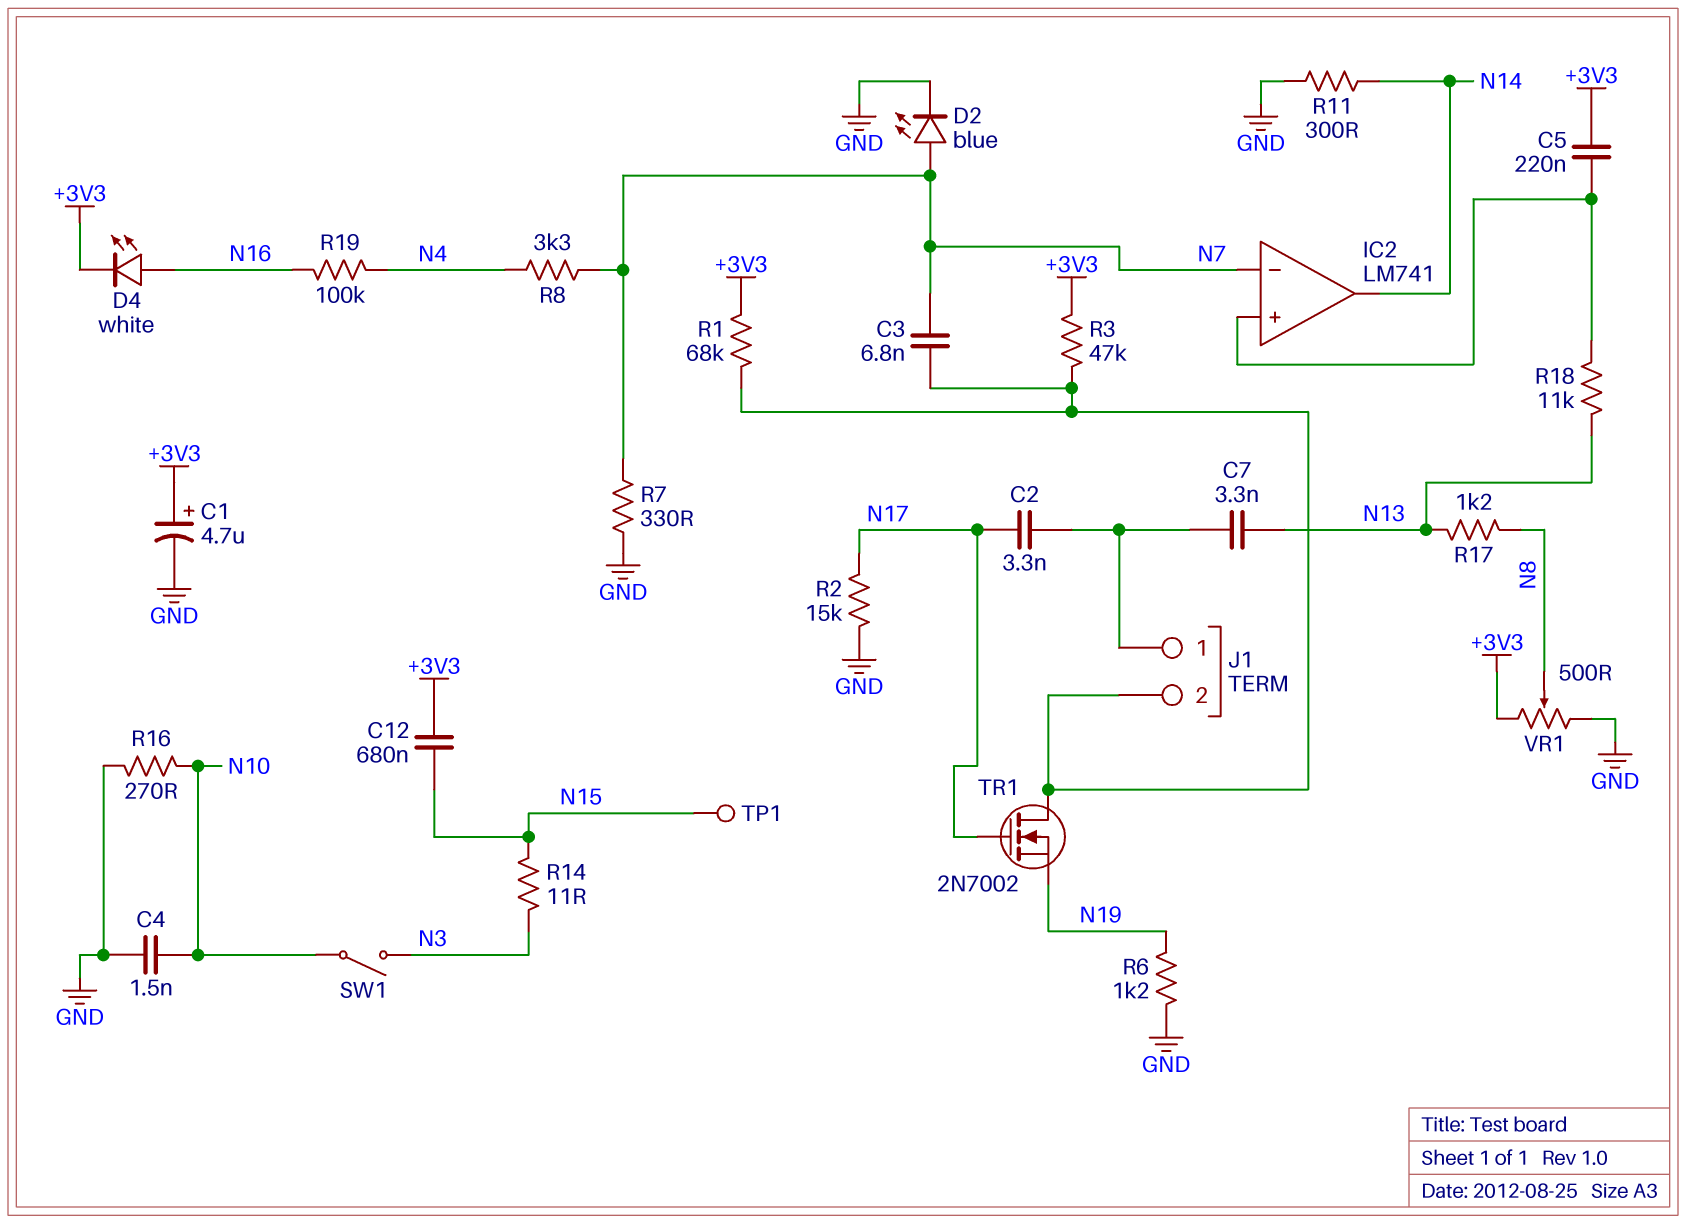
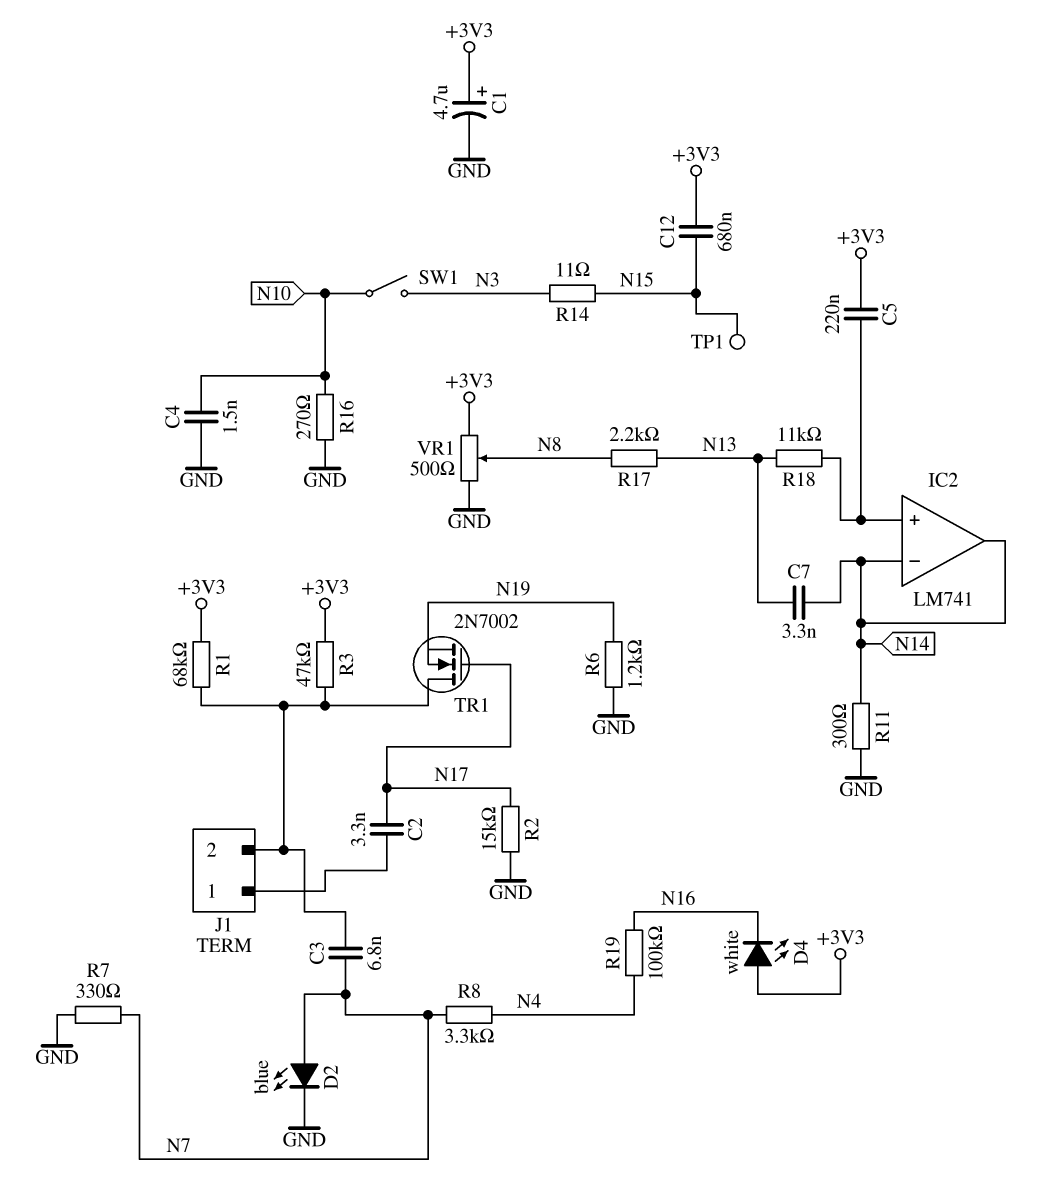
C7: 3.3nF (J1/1, N13) -> 3.3nF (N13, N14)
D4: LED white (A N16, K +3V3) -> LED white (A +3V3, K N16)
IC2 pin in-: N7 -> N14
R17: 1.2k (N8, N13) -> 2.2k (N8, N13)

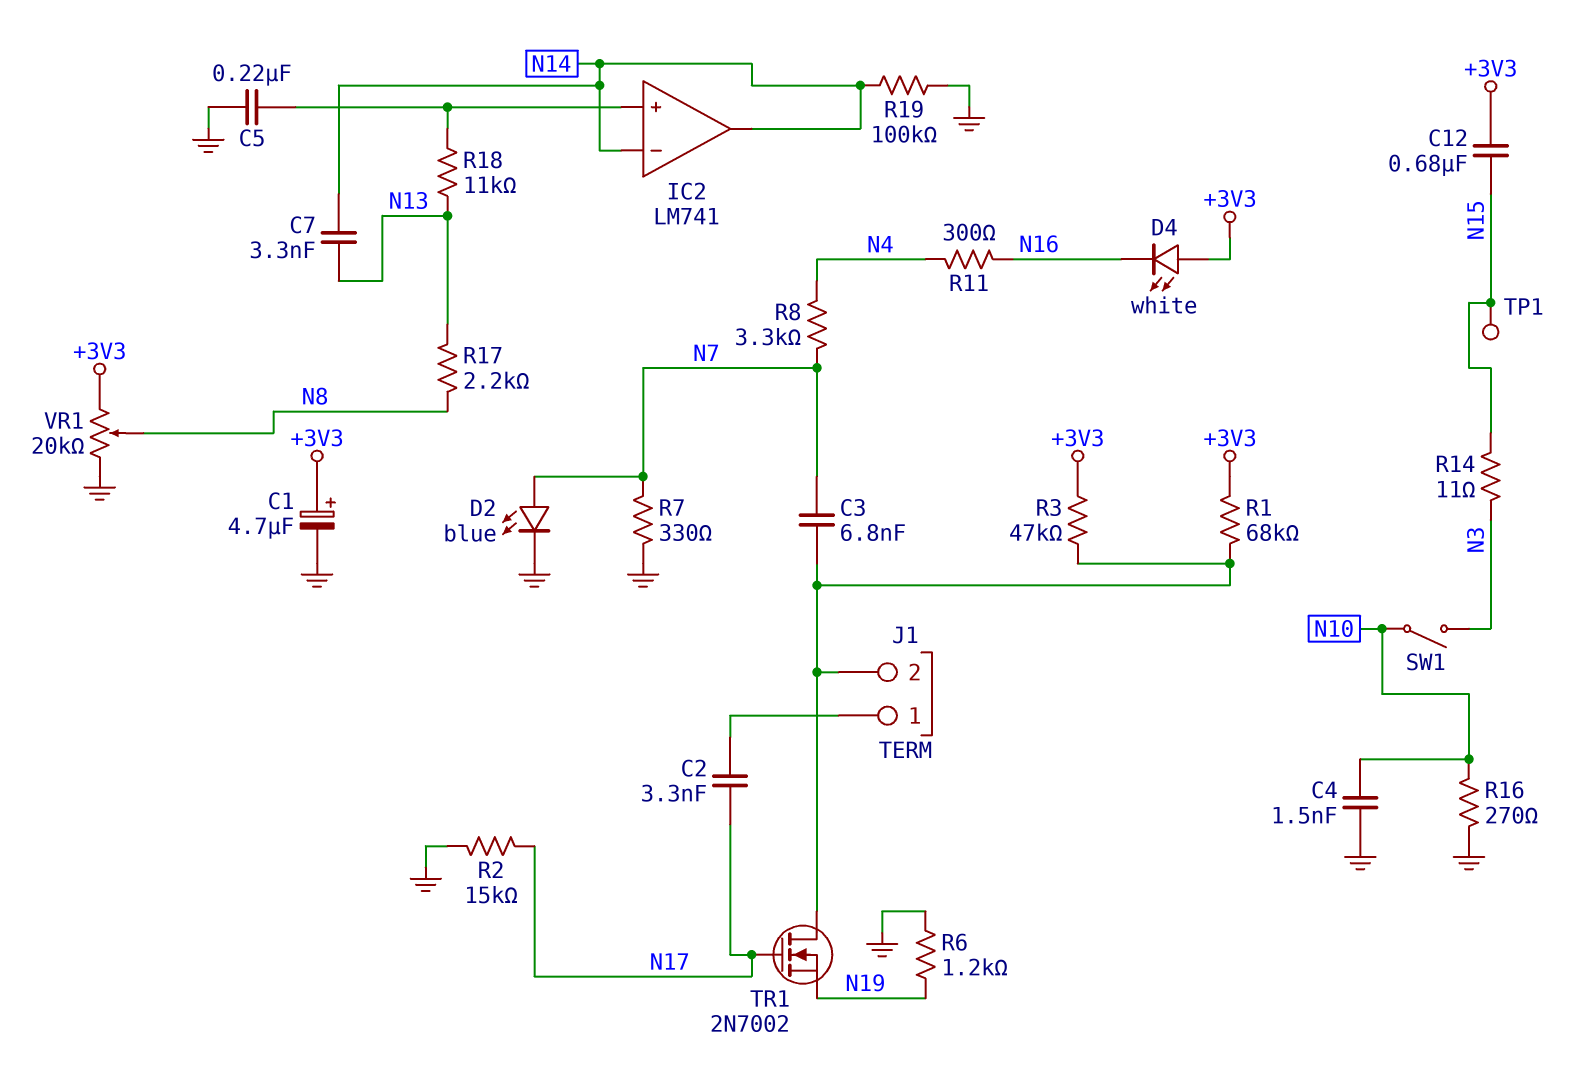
C5: 220nF (+3V3, IC2/in+) -> 220nF (GND, IC2/in+)
R11: 300 (GND, N14) -> 300 (N4, N16)
R19: 100k (N4, N16) -> 100k (GND, N14)
VR1: 500 (+3V3, GND, wiper N8) -> 20k (+3V3, GND, wiper N8)

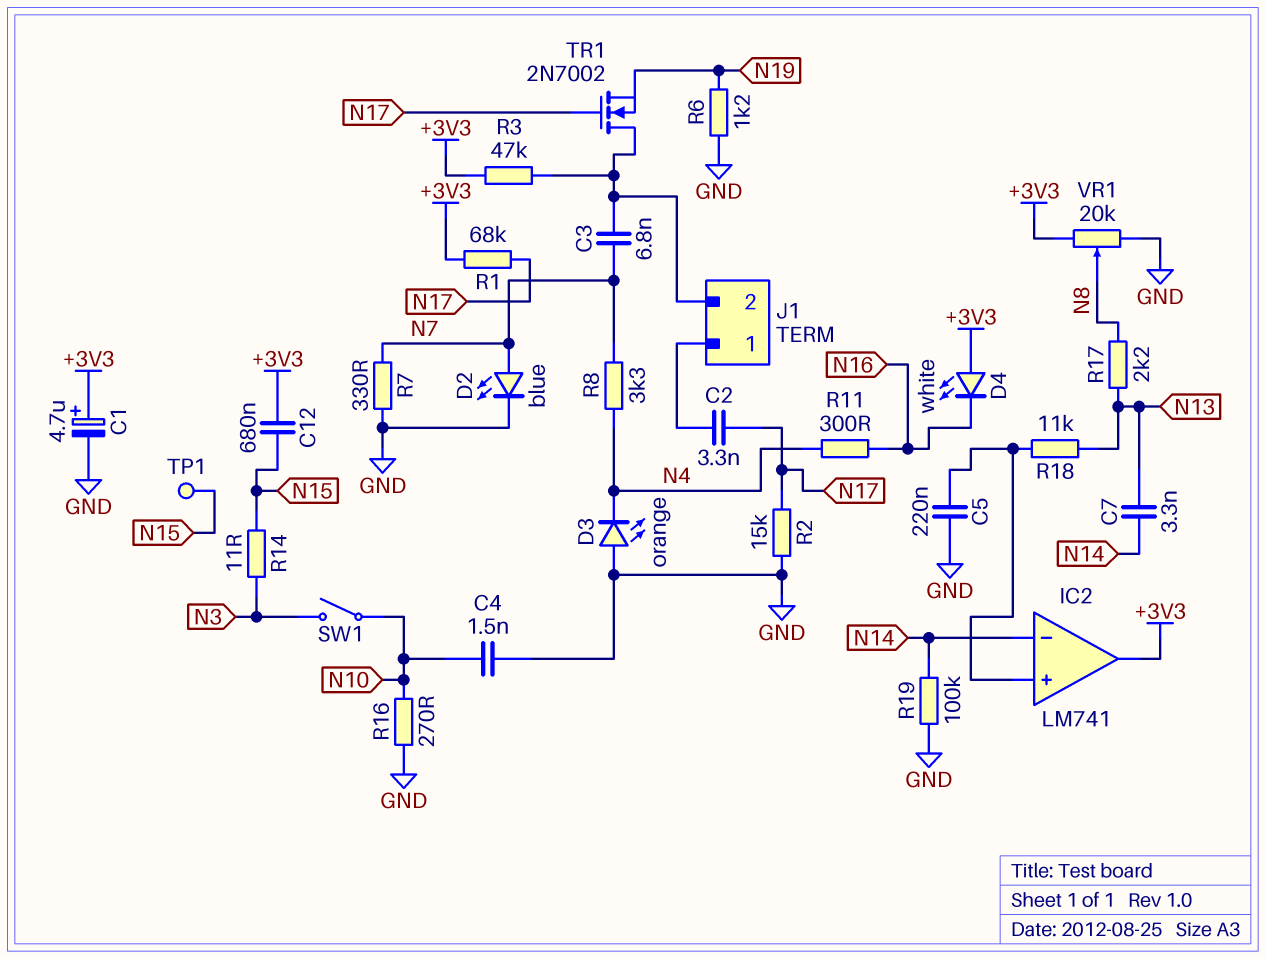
D3: none -> LED orange (A GND, K N4)
IC2 pin out: N14 -> +3V3
R1: 68k (+3V3, J1/2) -> 68k (+3V3, N17)

